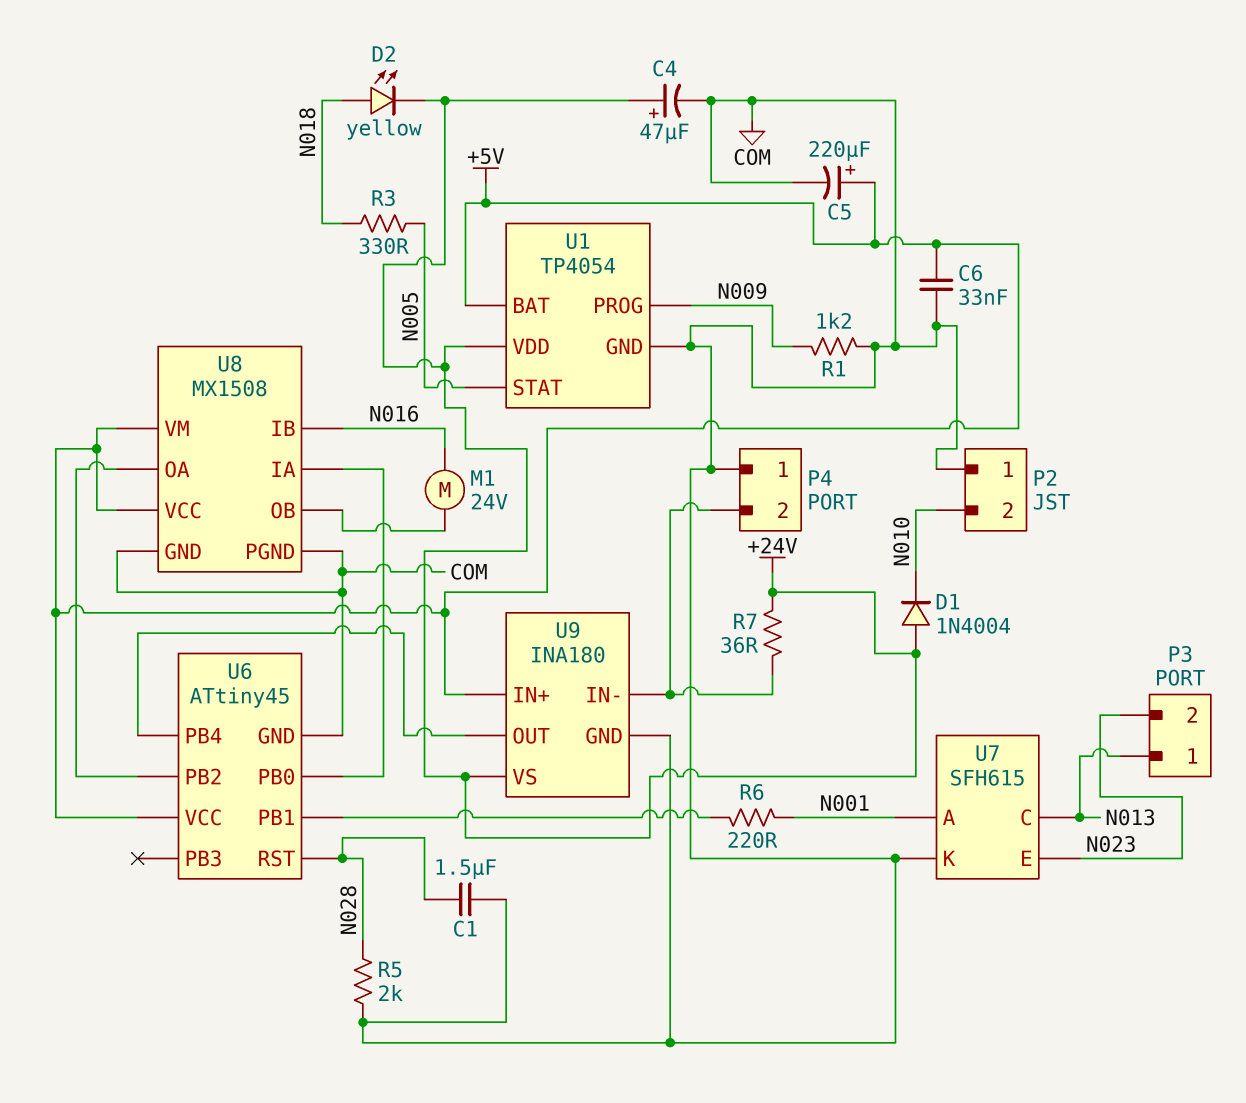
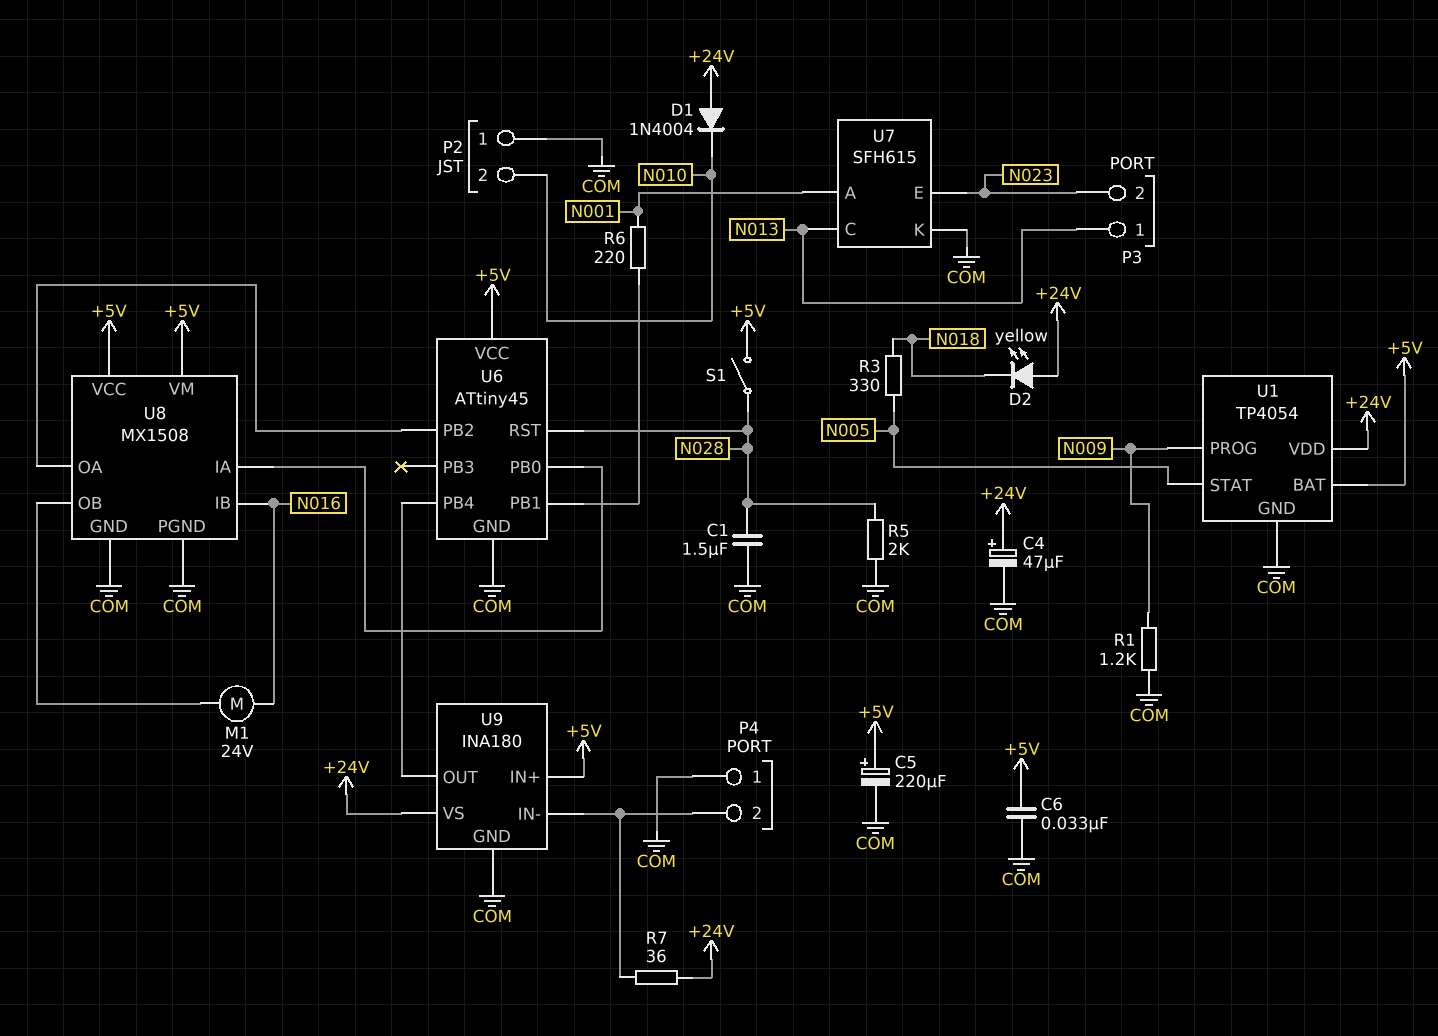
D2: LED yellow (A N018, K +24V) -> LED yellow (A +24V, K N018)
S1: none -> switch (+5V, N028)

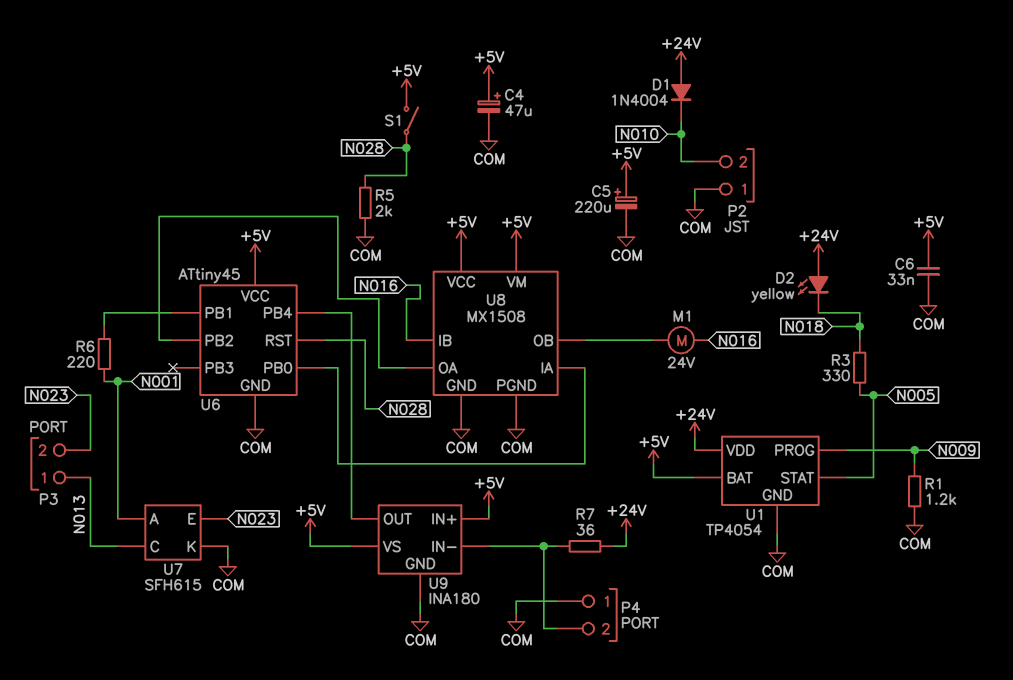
C1: 1.5uF (COM, N028) -> none
C4: 47uF (plus +24V, minus COM) -> 47uF (plus +5V, minus COM)
U9 pin VS: +24V -> +5V

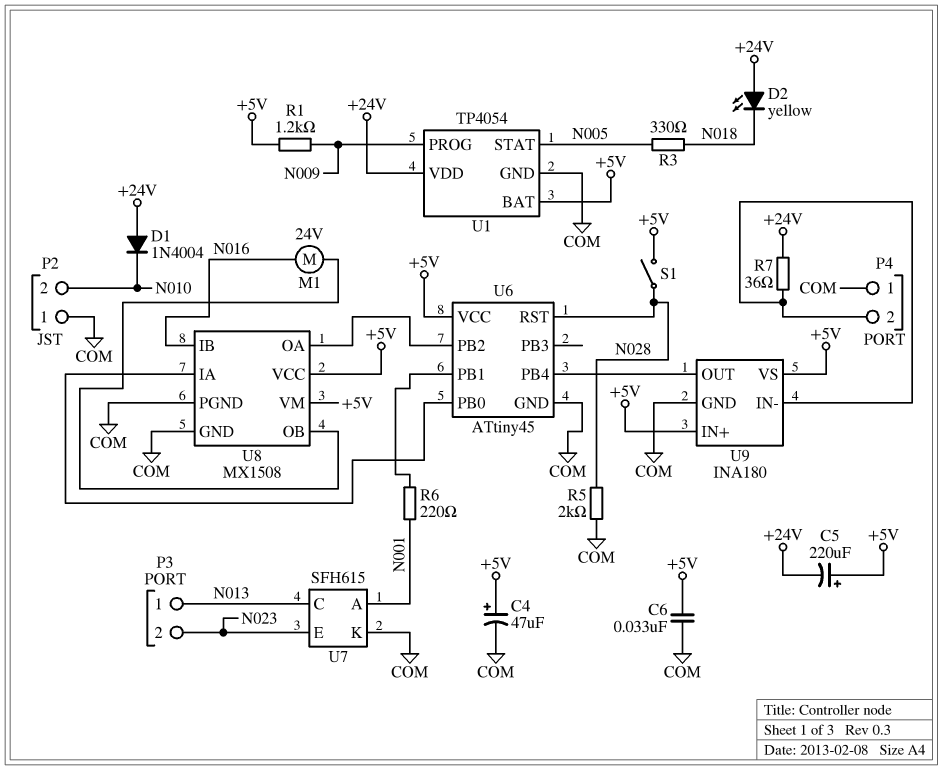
C5: 220uF (plus +5V, minus COM) -> 220uF (plus +5V, minus +24V)
R1: 1.2k (COM, N009) -> 1.2k (+5V, N009)

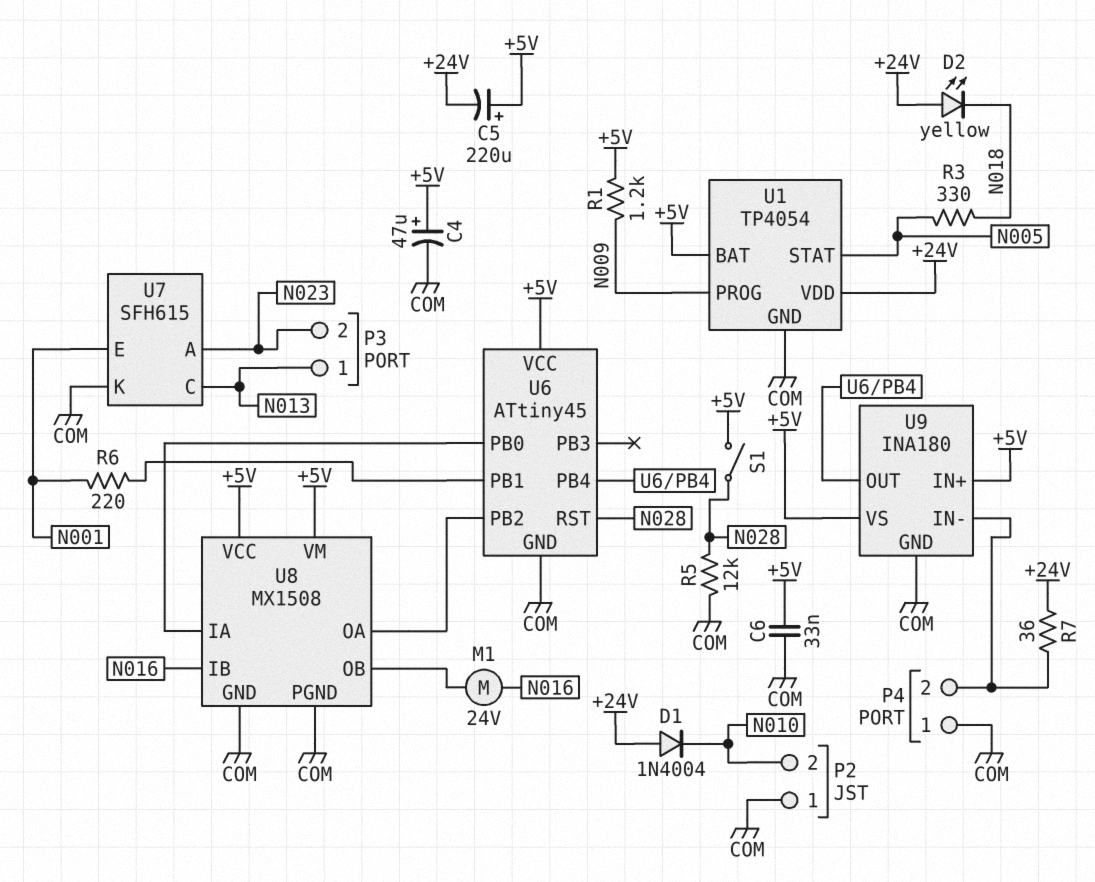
R5: 2k (COM, N028) -> 12k (COM, N028)
U7 pin A: N001 -> N023
U7 pin E: N023 -> N001

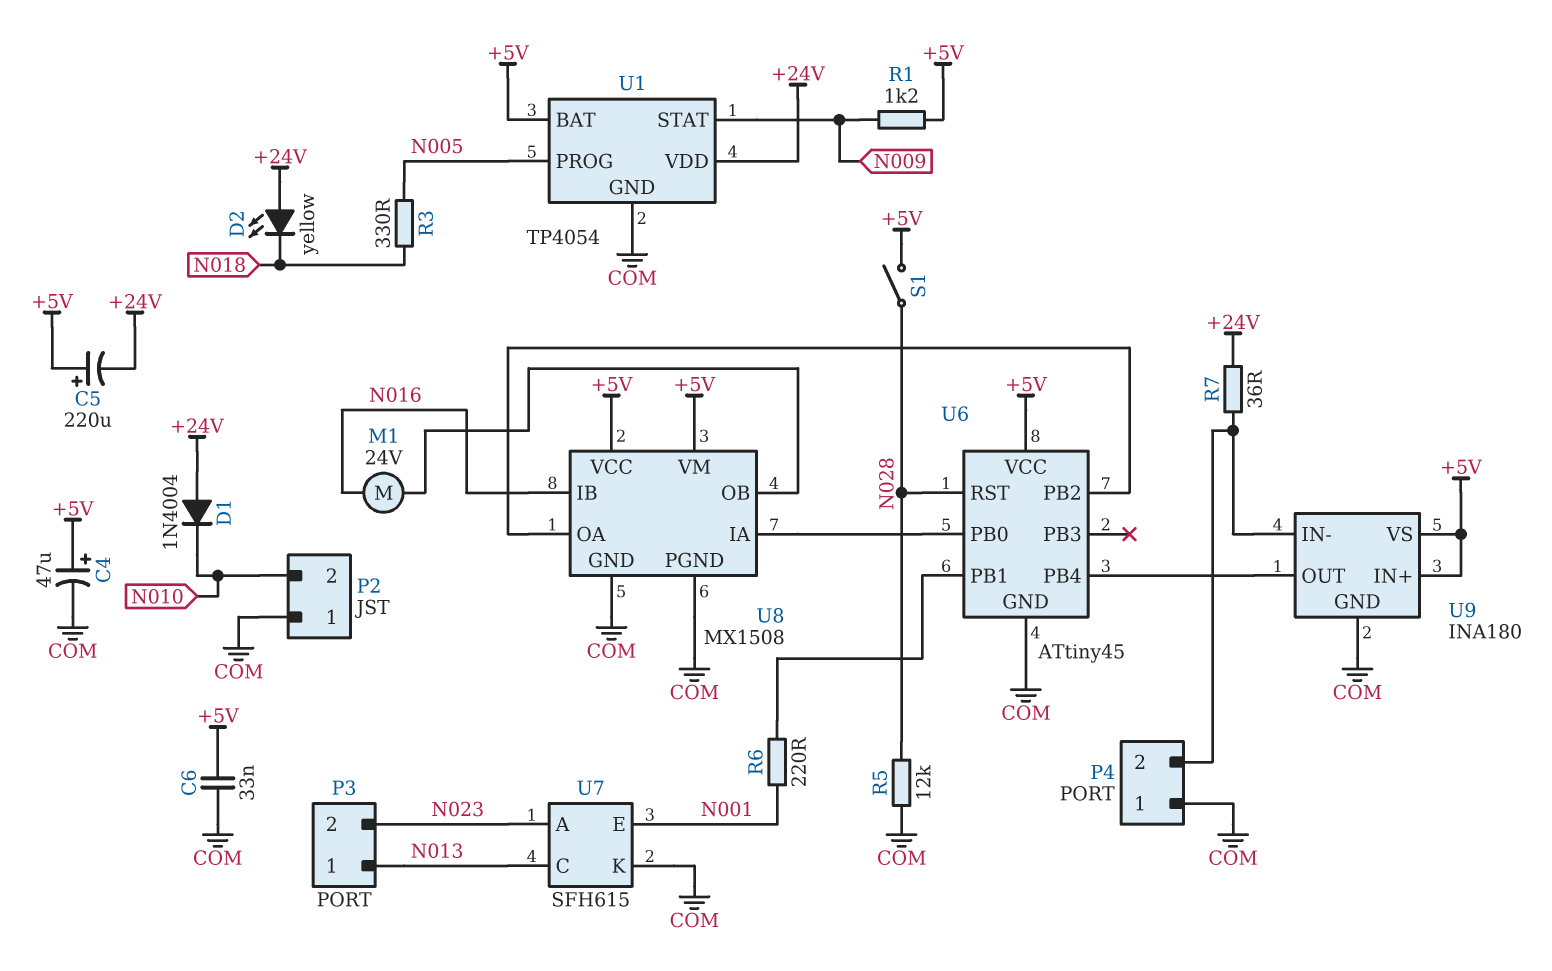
U1 pin PROG: N009 -> N005
U1 pin STAT: N005 -> N009

